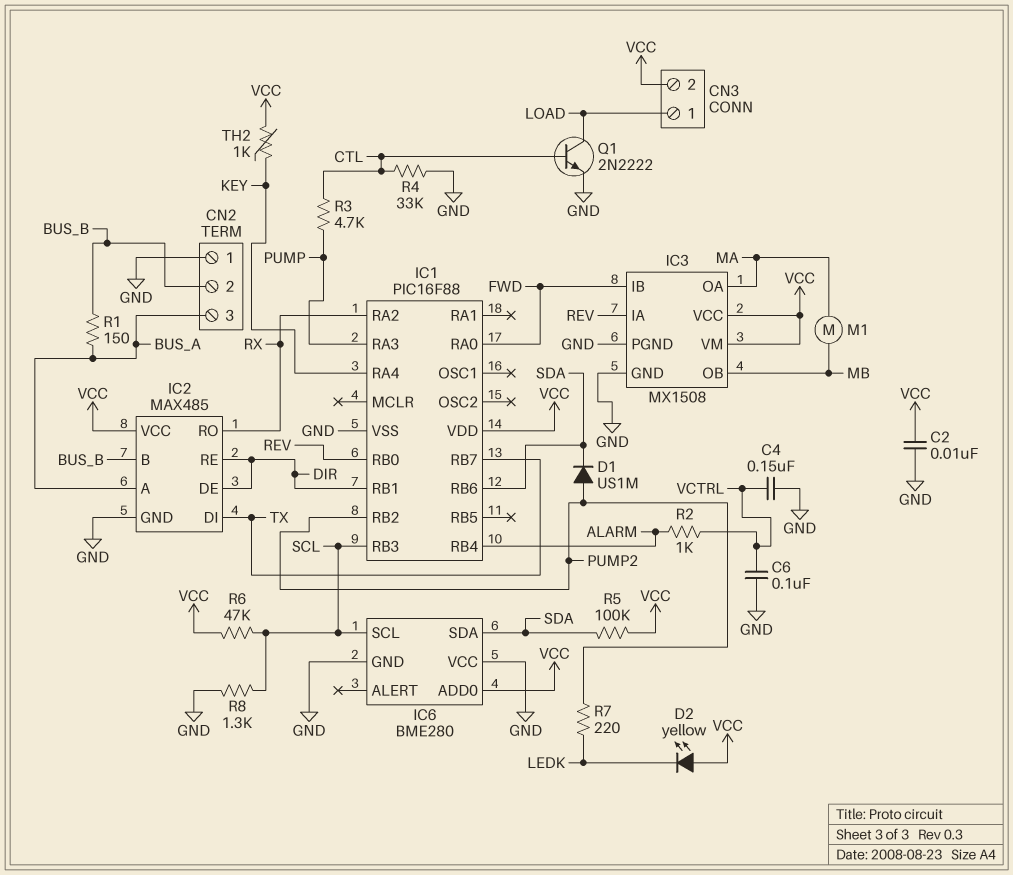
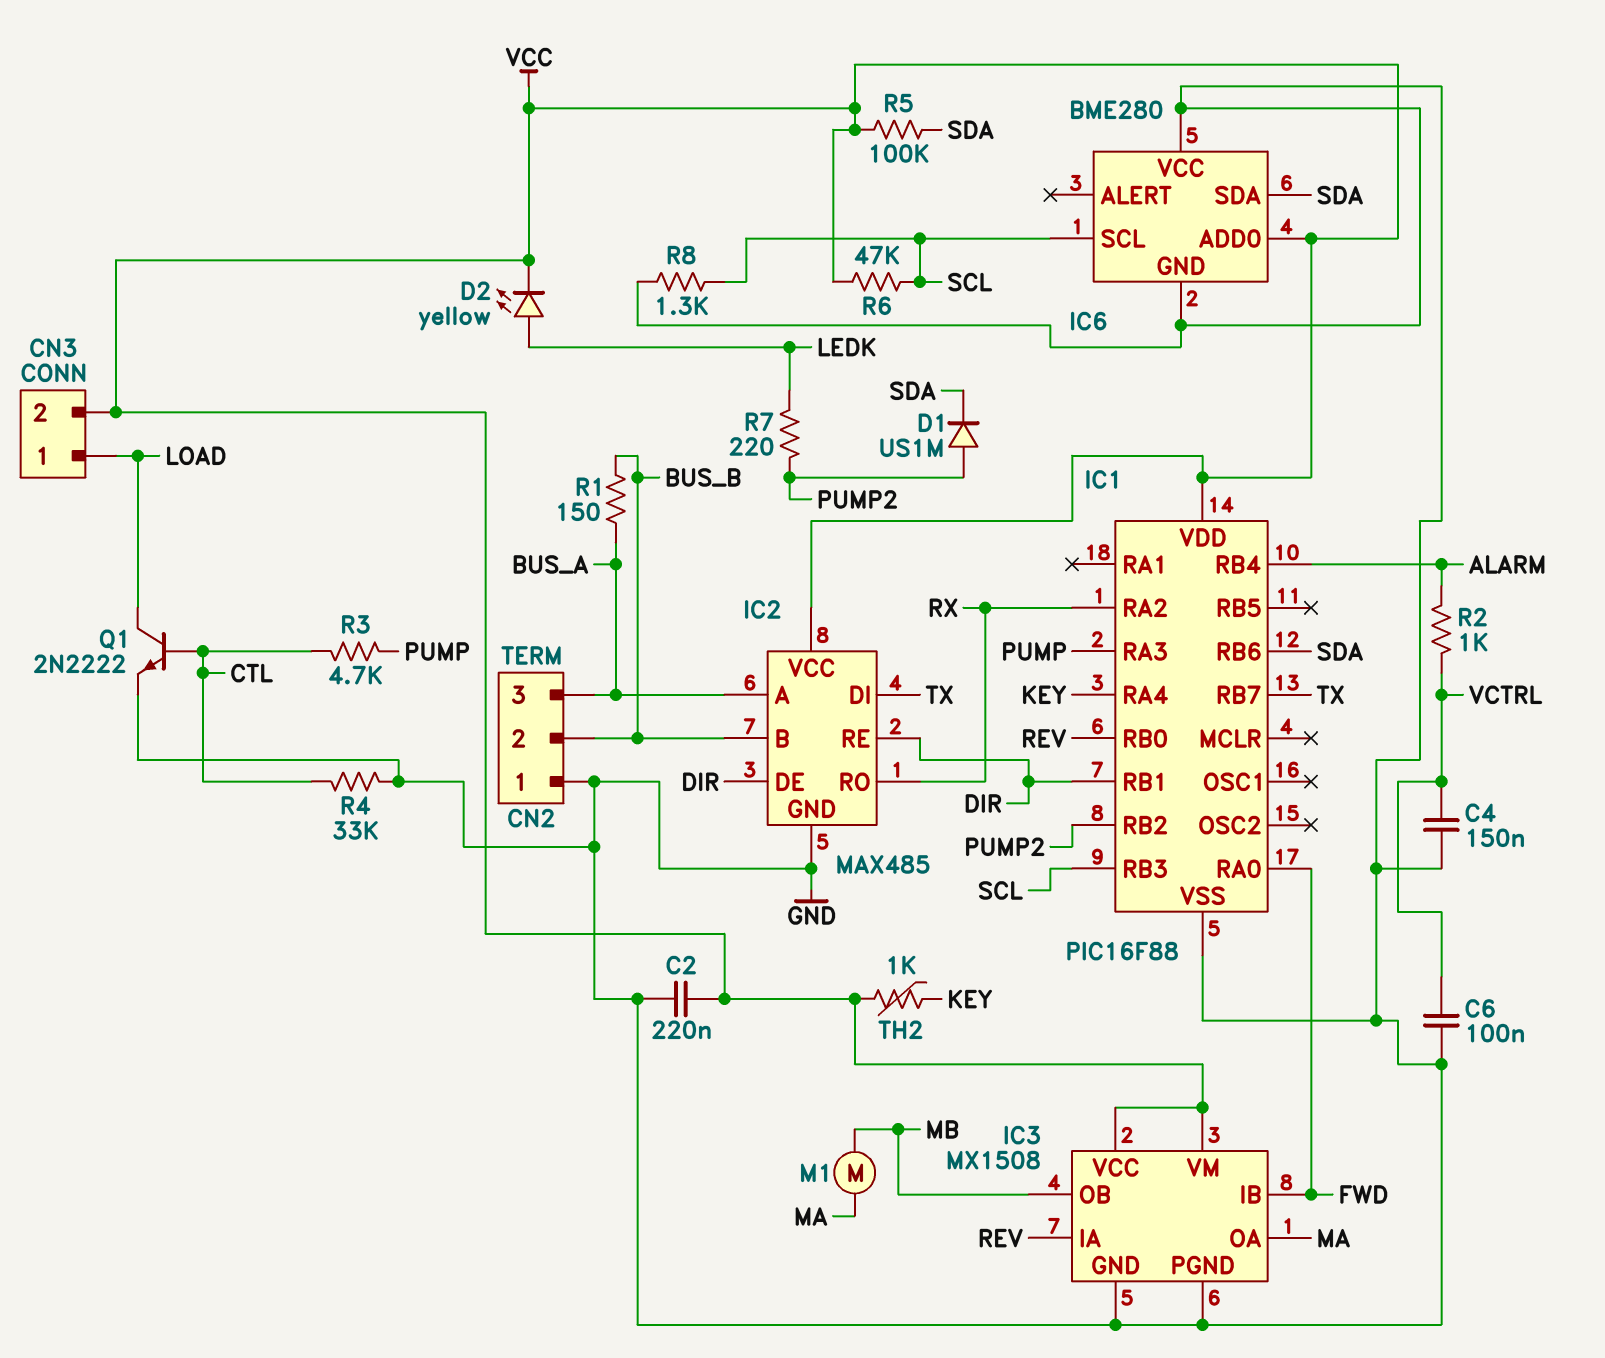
C2: 10nF (GND, VCC) -> 220nF (GND, VCC)
D2: LED yellow (A VCC, K LEDK) -> LED yellow (A LEDK, K VCC)

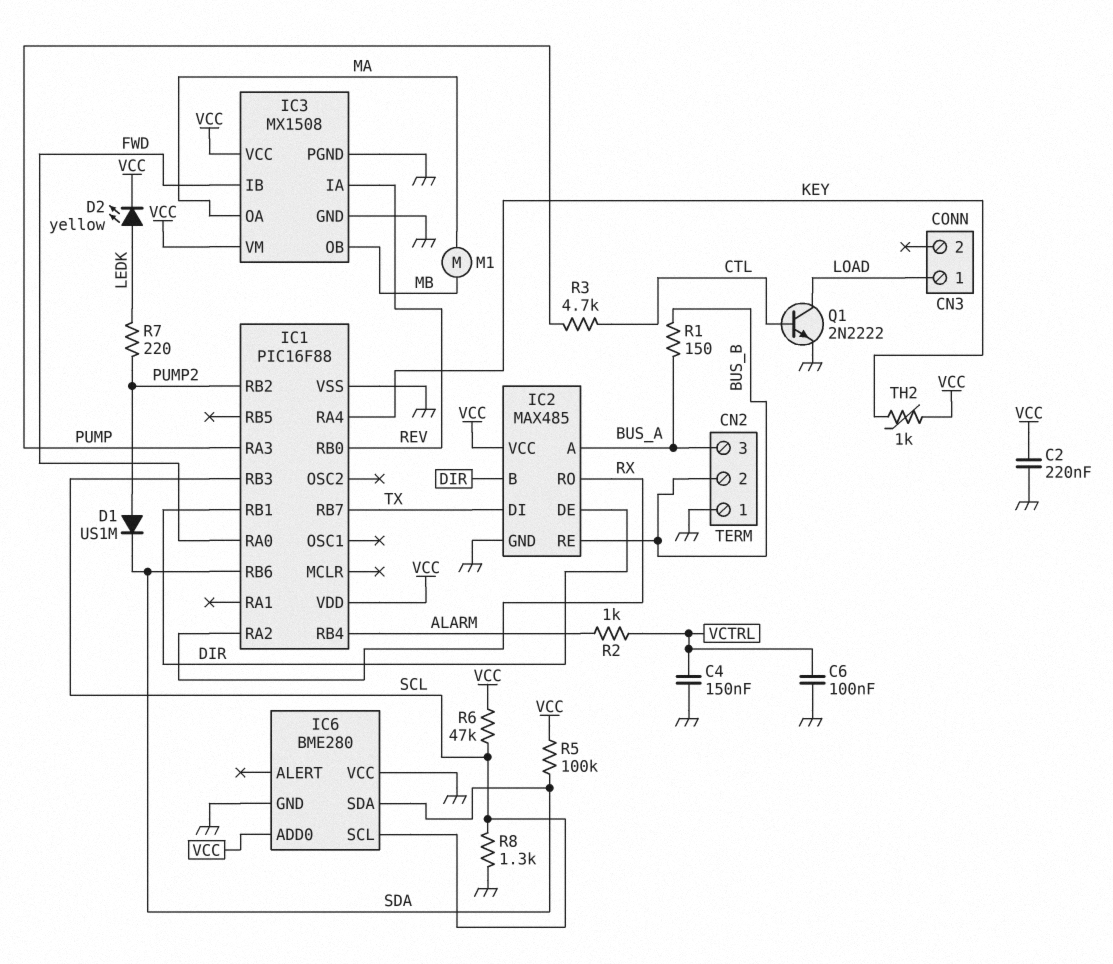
CN3 pin 2: VCC -> none
IC2 pin B: BUS_B -> DIR
IC2 pin RE: DIR -> BUS_B
R4: 33k (CTL, GND) -> none

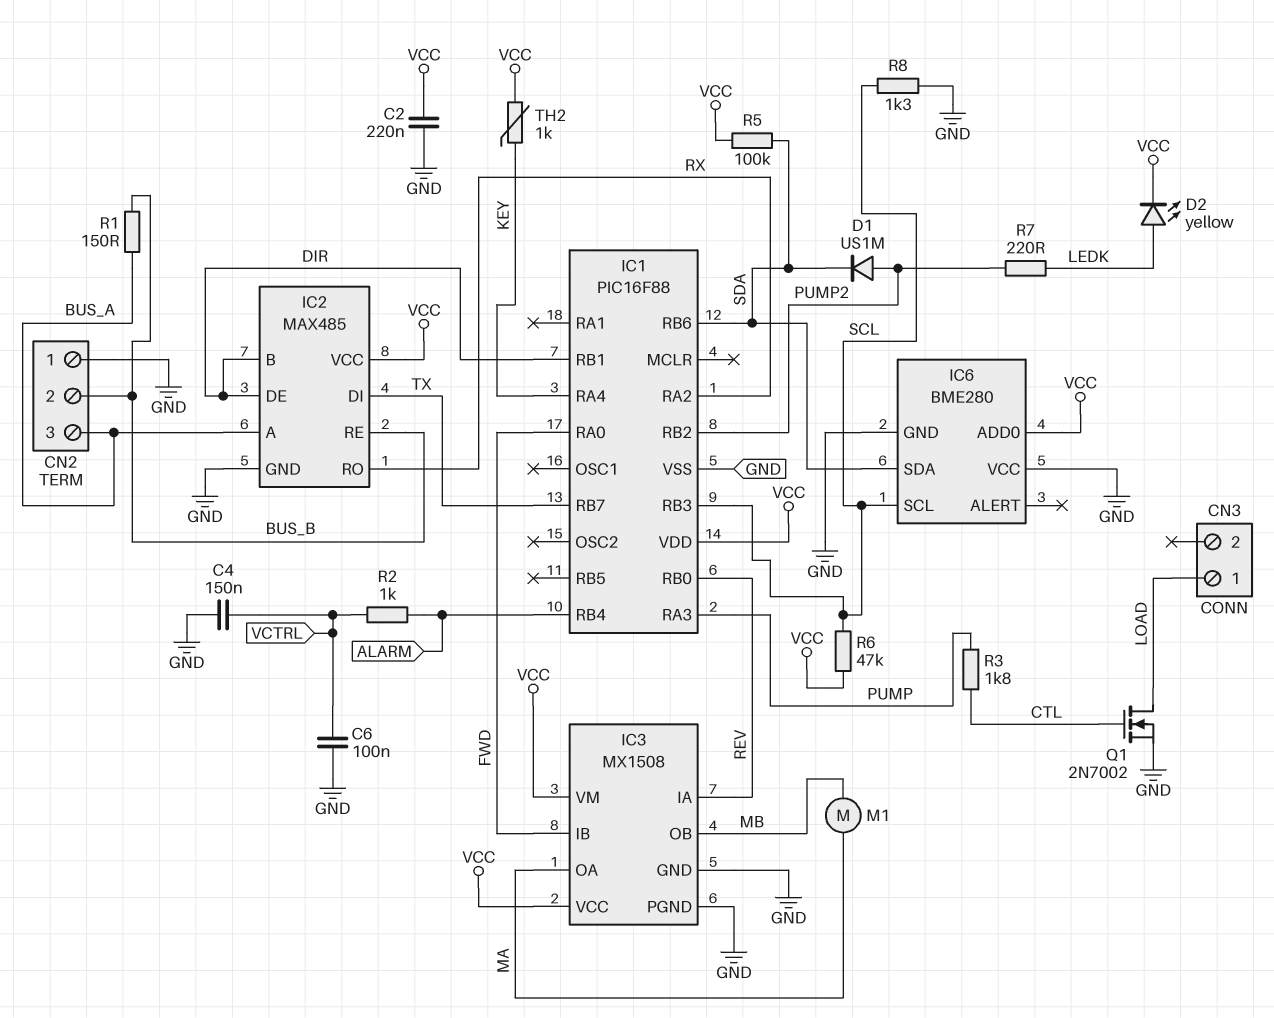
Q1: NPN 2N2222 (B CTL, C LOAD, E GND) -> NMOS 2N7002 (G CTL, D LOAD, S GND)
R3: 4.7k (CTL, PUMP) -> 1.8k (CTL, PUMP)

